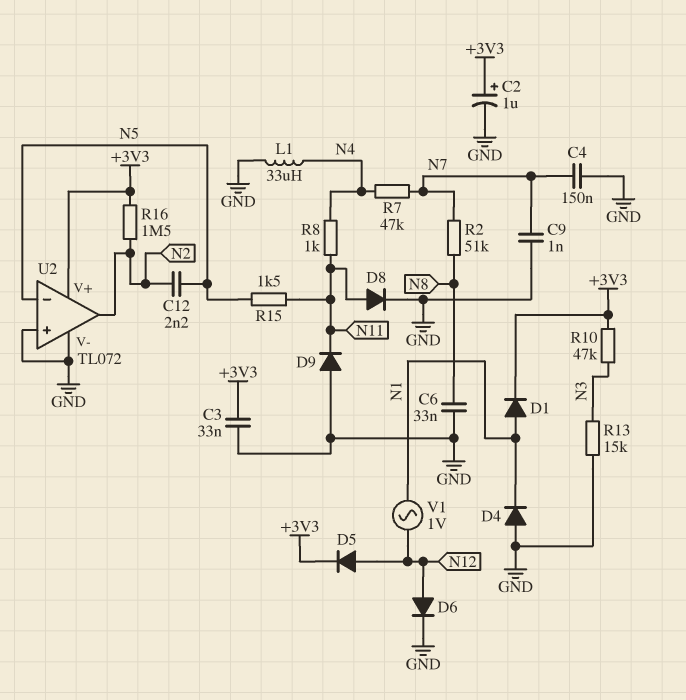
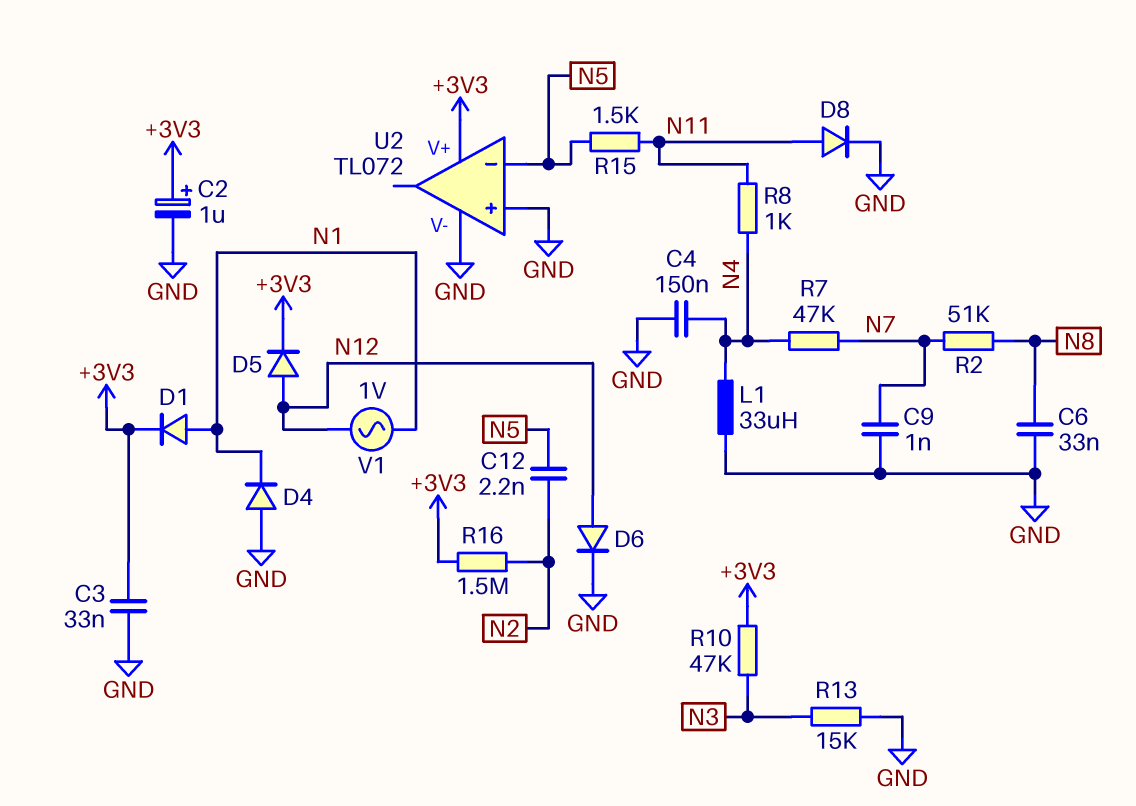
C4: 150nF (GND, N7) -> 150nF (GND, N4)
D9: diode (A GND, K N11) -> none
U2 pin out: N2 -> none

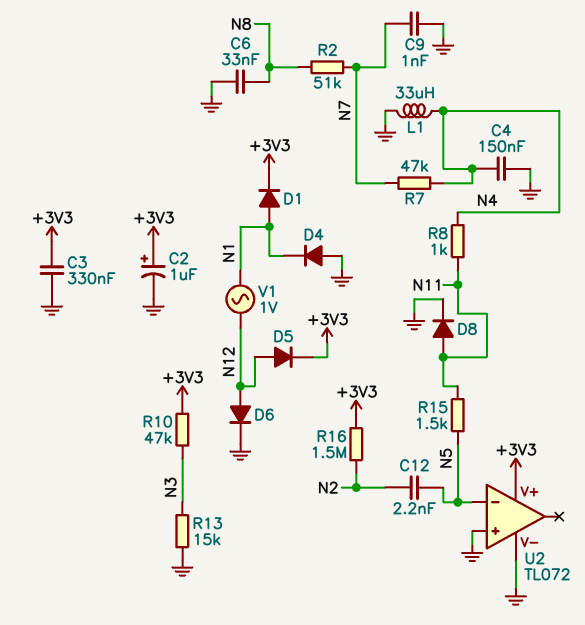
C3: 33nF (+3V3, GND) -> 330nF (+3V3, GND)

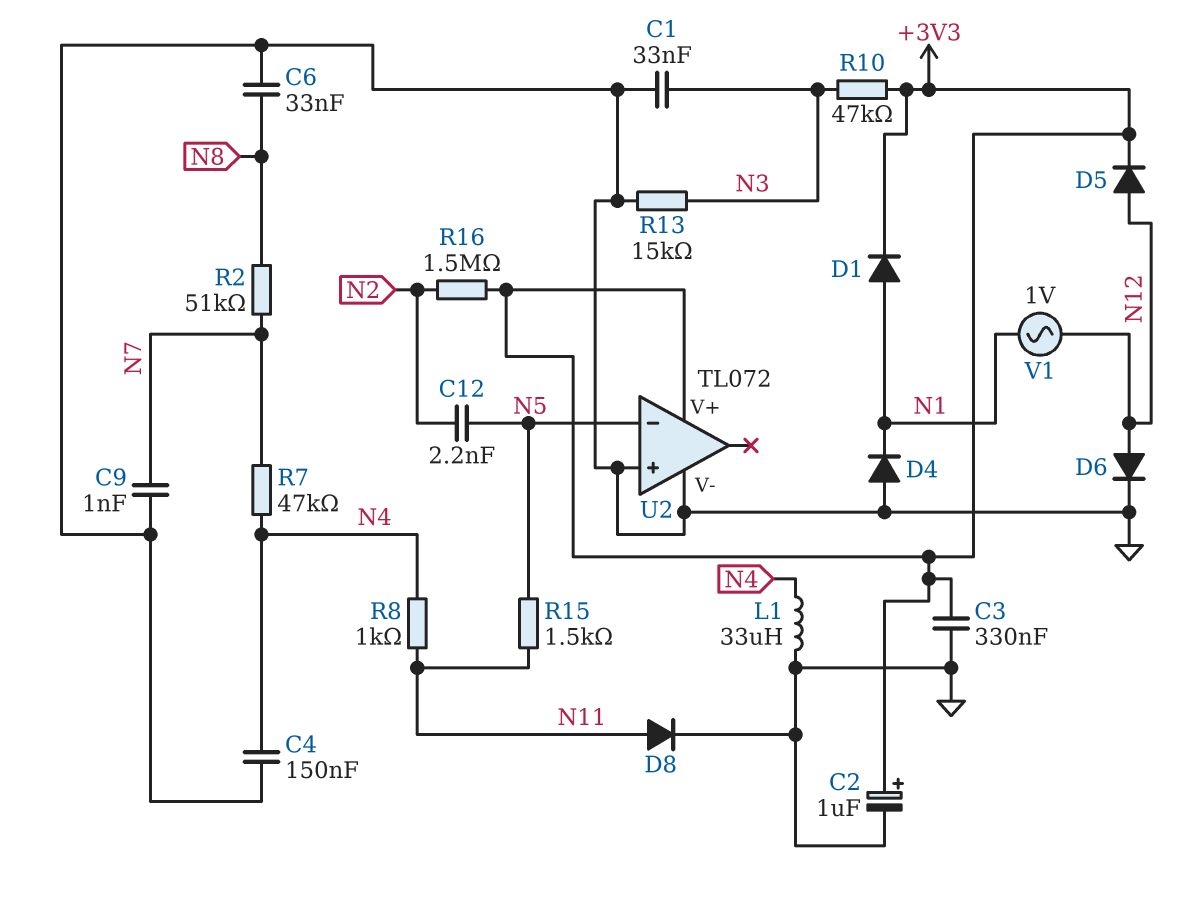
C1: none -> 33nF (GND, N3)

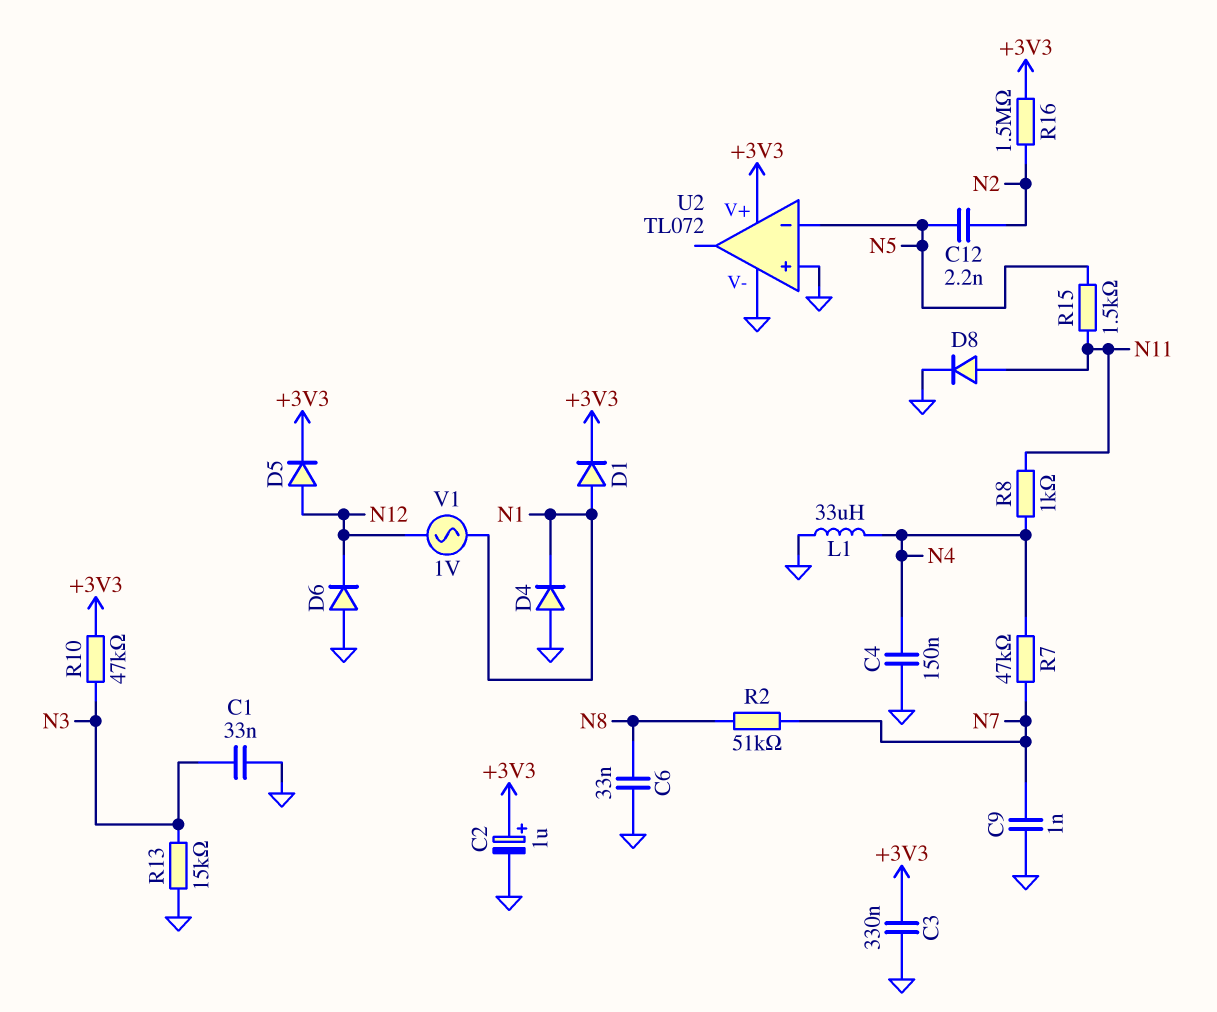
D6: diode (A N12, K GND) -> diode (A GND, K N12)

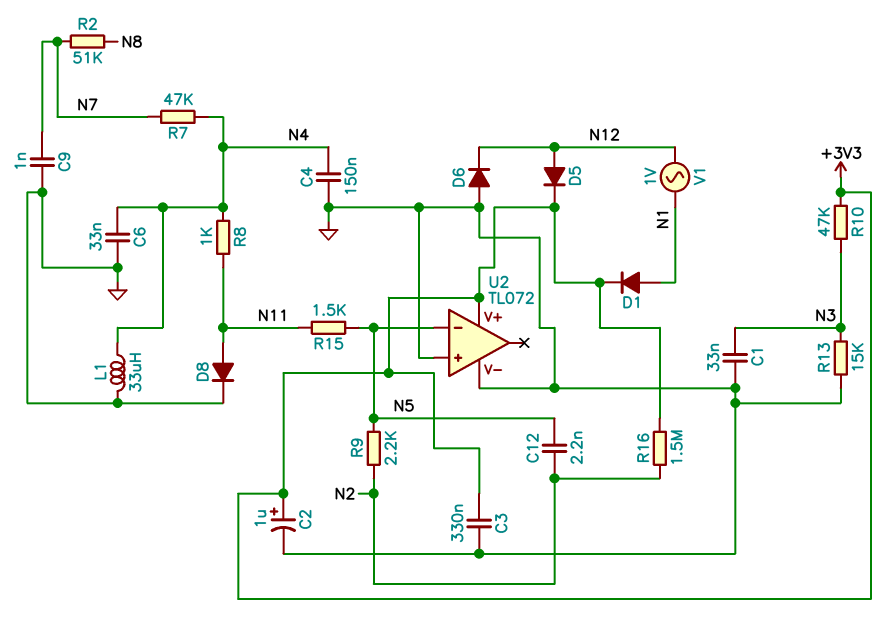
C6: 33nF (GND, N8) -> 33nF (GND, N4)
D4: diode (A GND, K N1) -> none
R9: none -> 2.2k (N2, N5)

